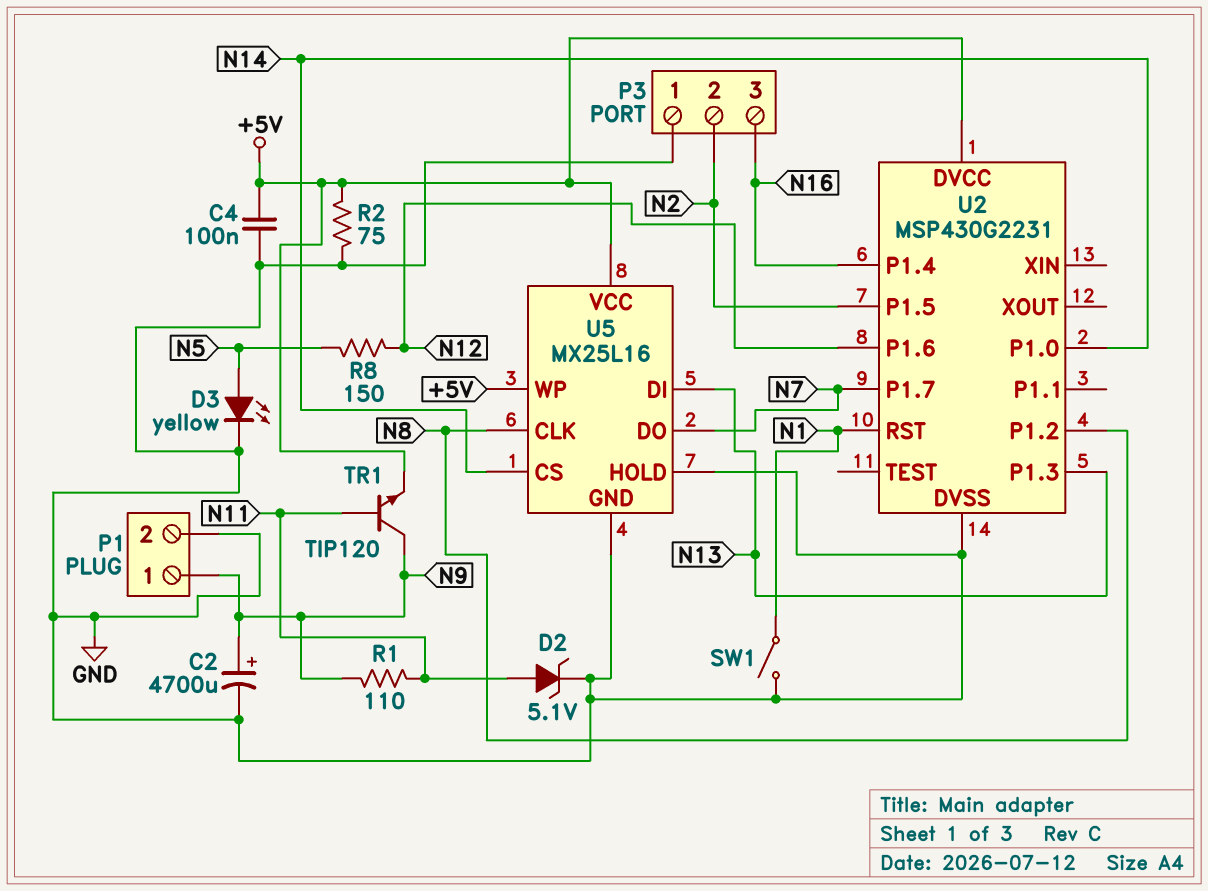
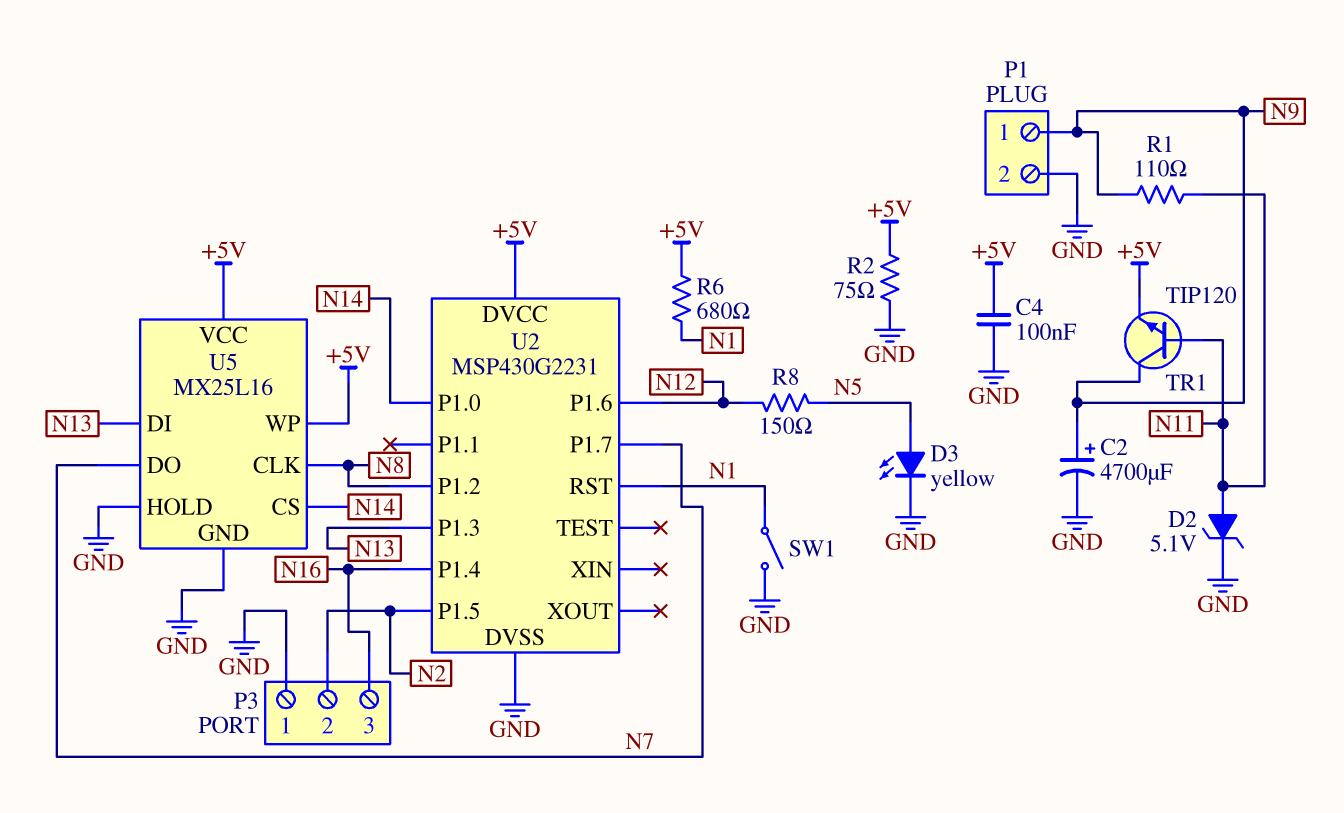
R6: none -> 680 (+5V, N1)

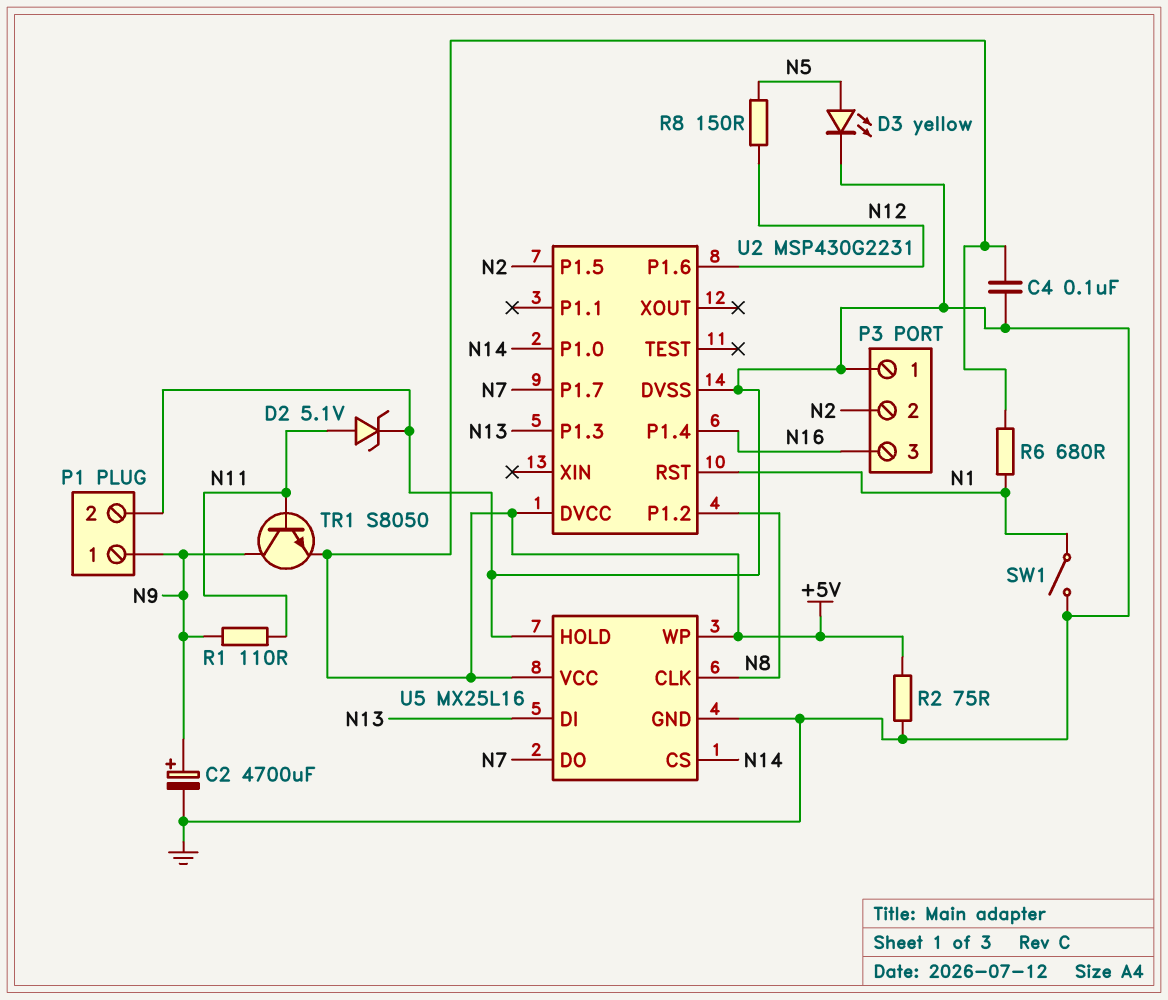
TR1: NPN TIP120 (B N11, C N9, E +5V) -> NPN S8050 (B N11, C N9, E +5V)

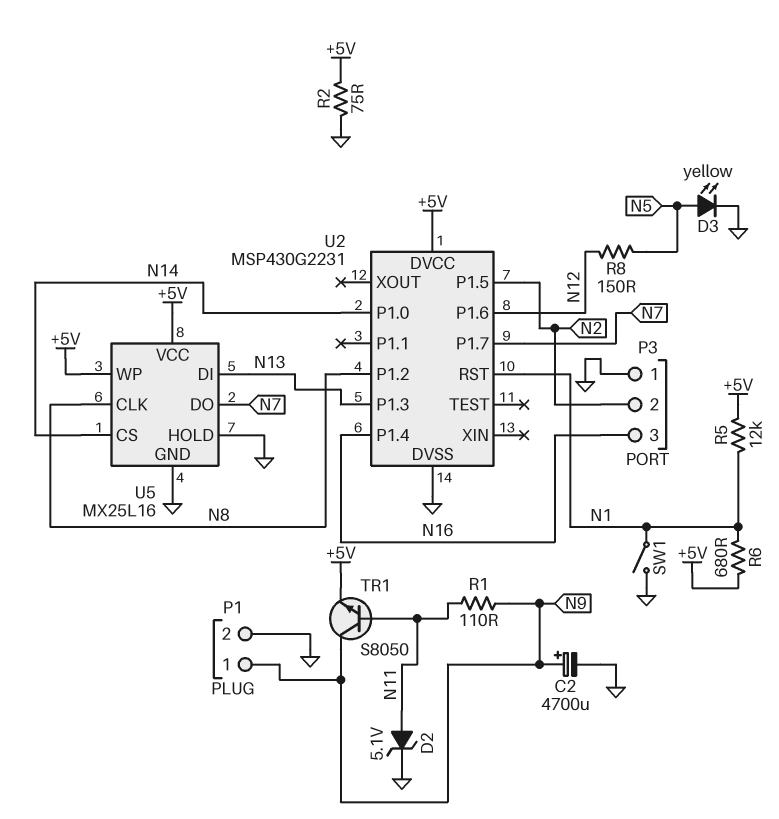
C4: 100nF (+5V, GND) -> none
R5: none -> 12k (+5V, N1)

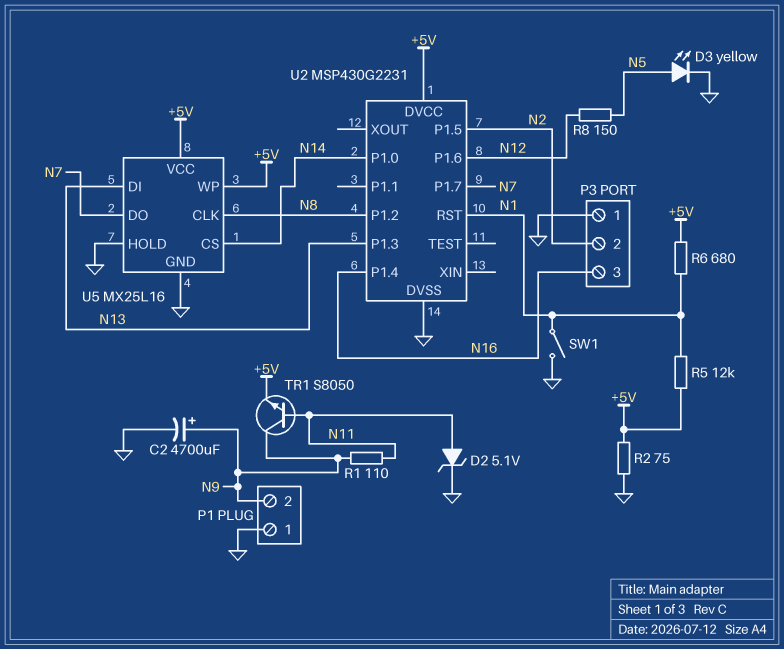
P1 pin 1: N9 -> GND
P1 pin 2: GND -> N9

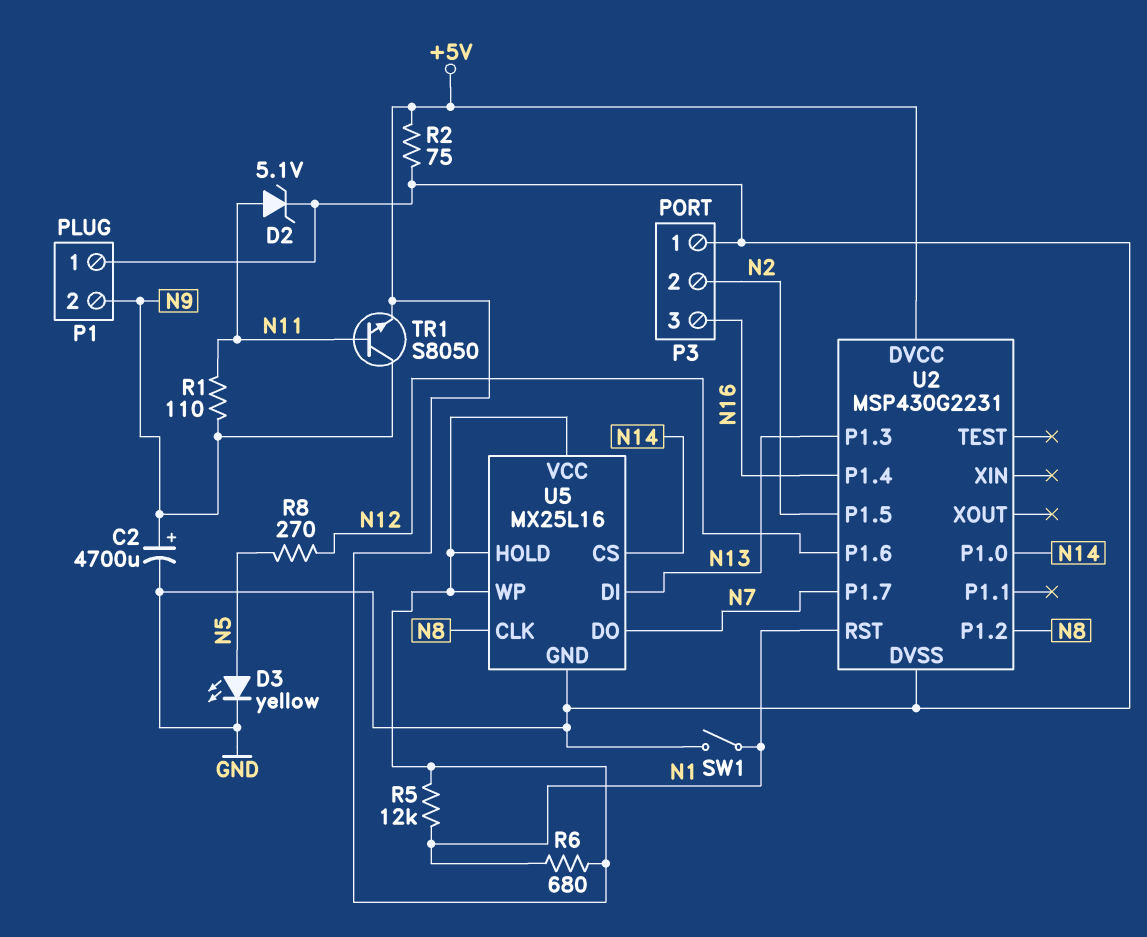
R8: 150 (N5, N12) -> 270 (N5, N12)
U5 pin HOLD: GND -> +5V

